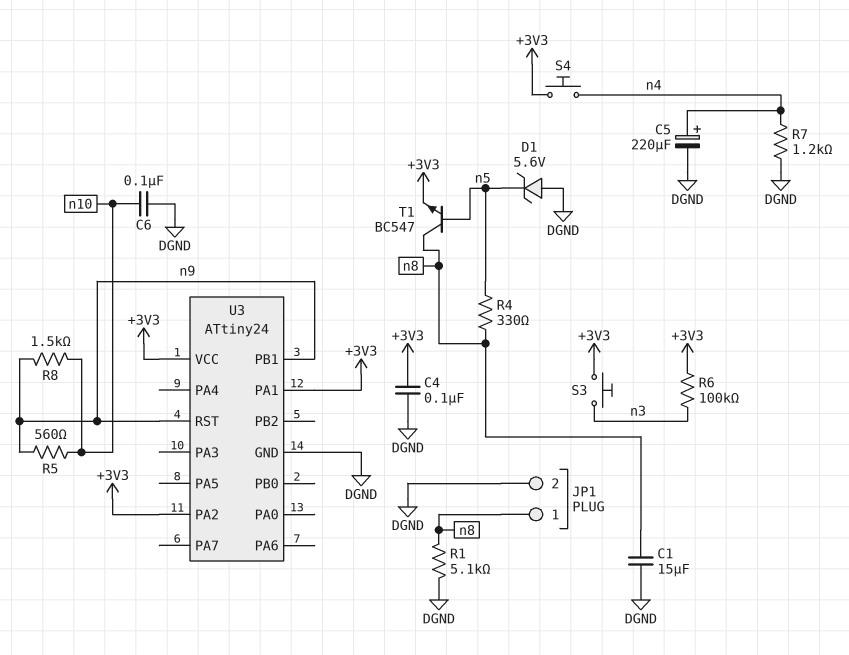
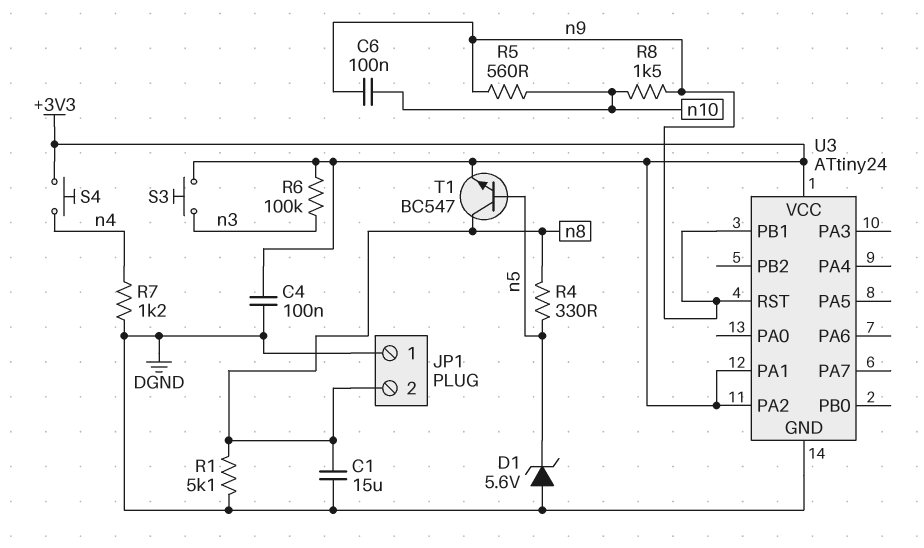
C5: 220uF (plus n4, minus DGND) -> none
C6: 100nF (DGND, n10) -> 100nF (n9, n10)
JP1 pin 1: n8 -> DGND
JP1 pin 2: DGND -> n8

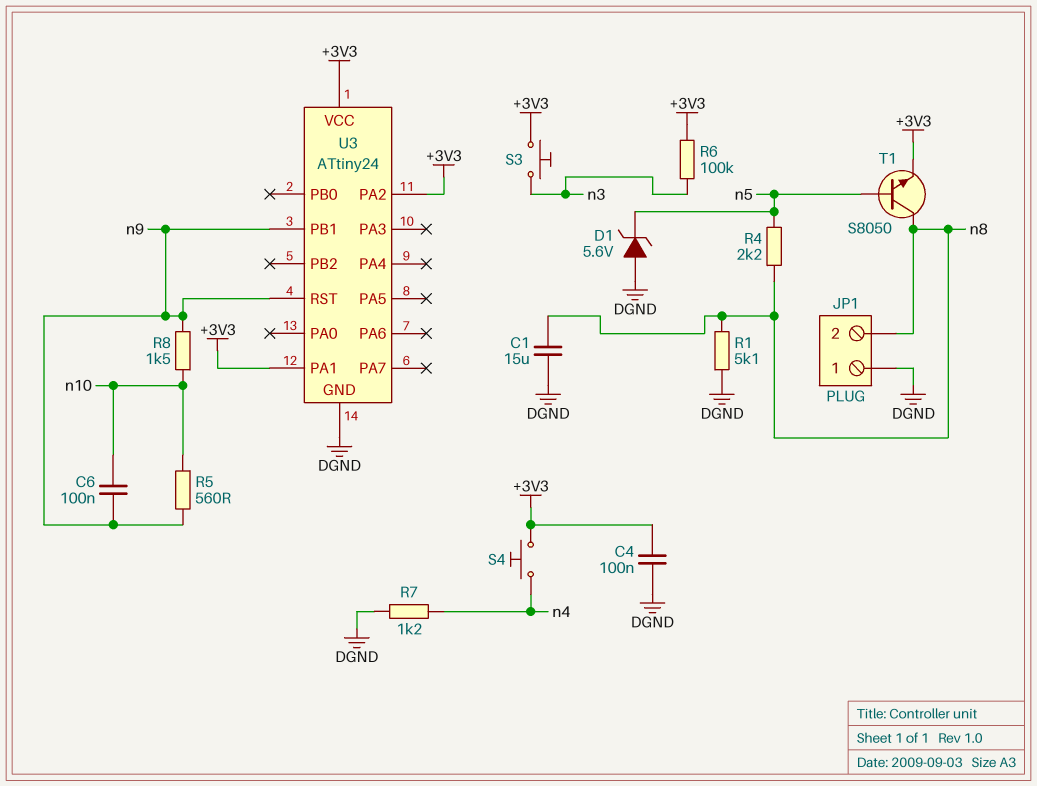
R4: 330 (n5, n8) -> 2.2k (n5, n8)
T1: NPN BC547 (B n5, C n8, E +3V3) -> NPN S8050 (B n5, C n8, E +3V3)

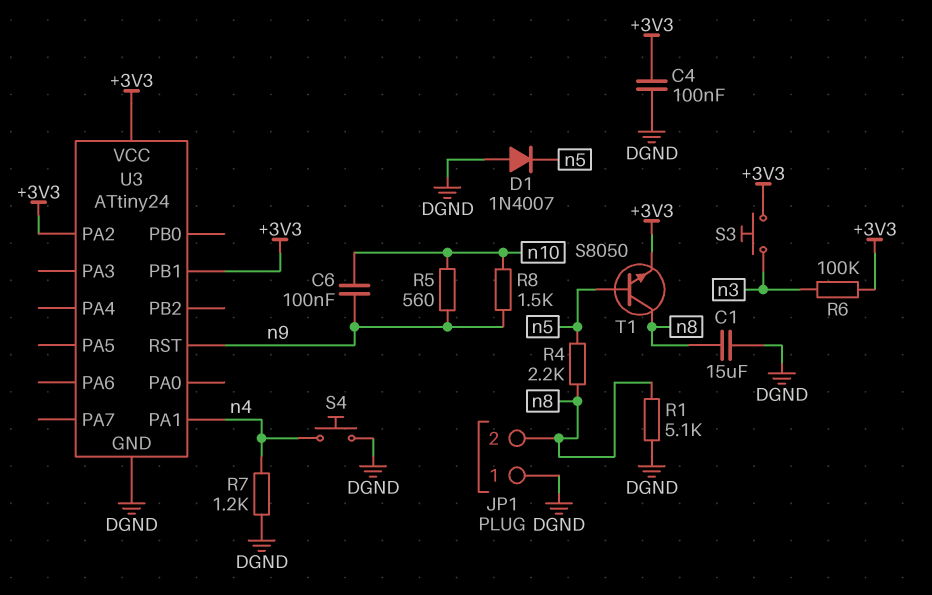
D1: zener 5.6V (A DGND, K n5) -> diode 1N4007 (A DGND, K n5)
S4: button (+3V3, n4) -> button (DGND, n4)
U3 pin PA1: +3V3 -> n4
U3 pin PB1: n9 -> +3V3

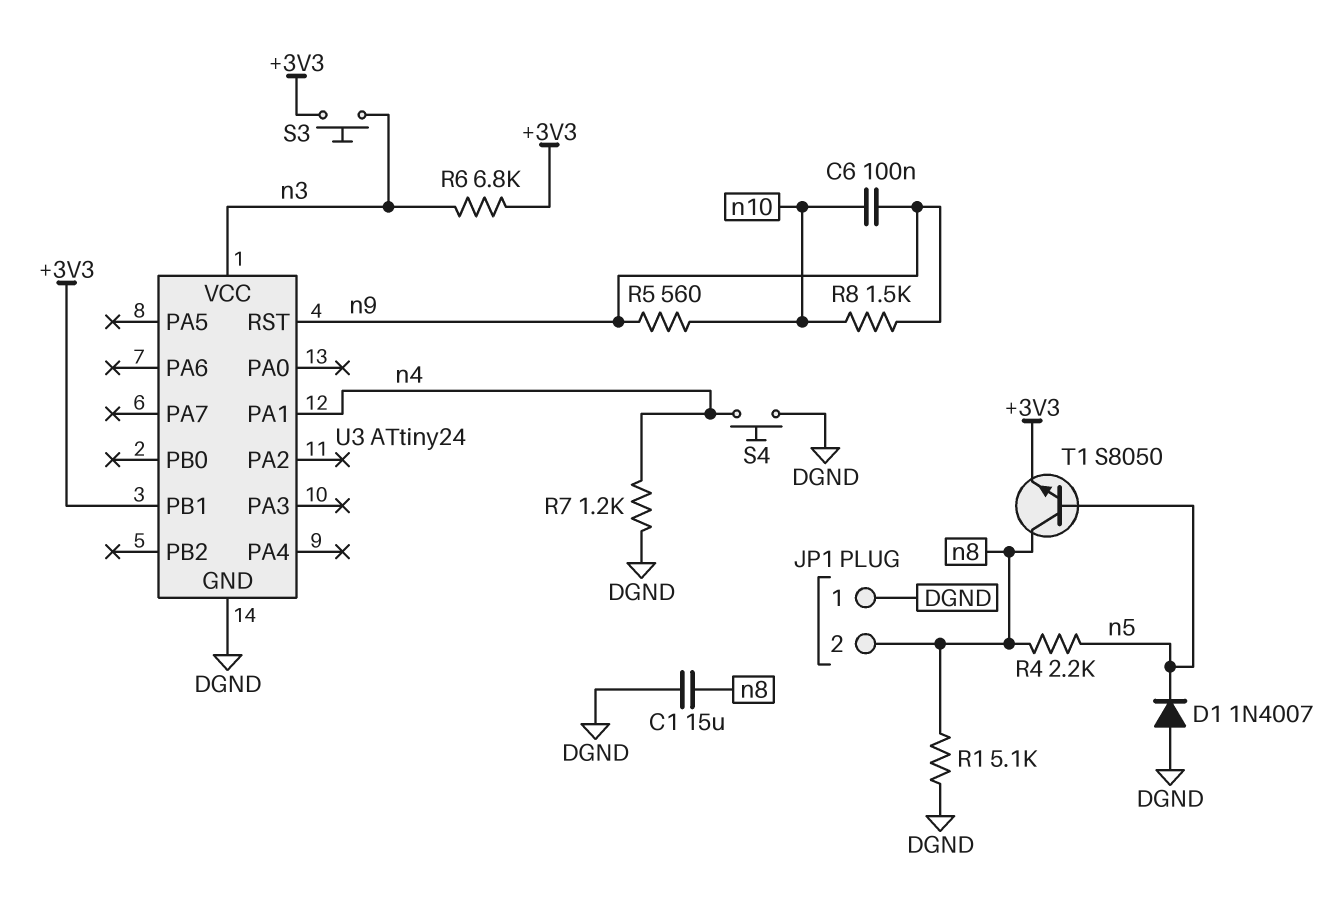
C4: 100nF (+3V3, DGND) -> none
R6: 100k (+3V3, n3) -> 6.8k (+3V3, n3)
U3 pin PA2: +3V3 -> none
U3 pin VCC: +3V3 -> n3

